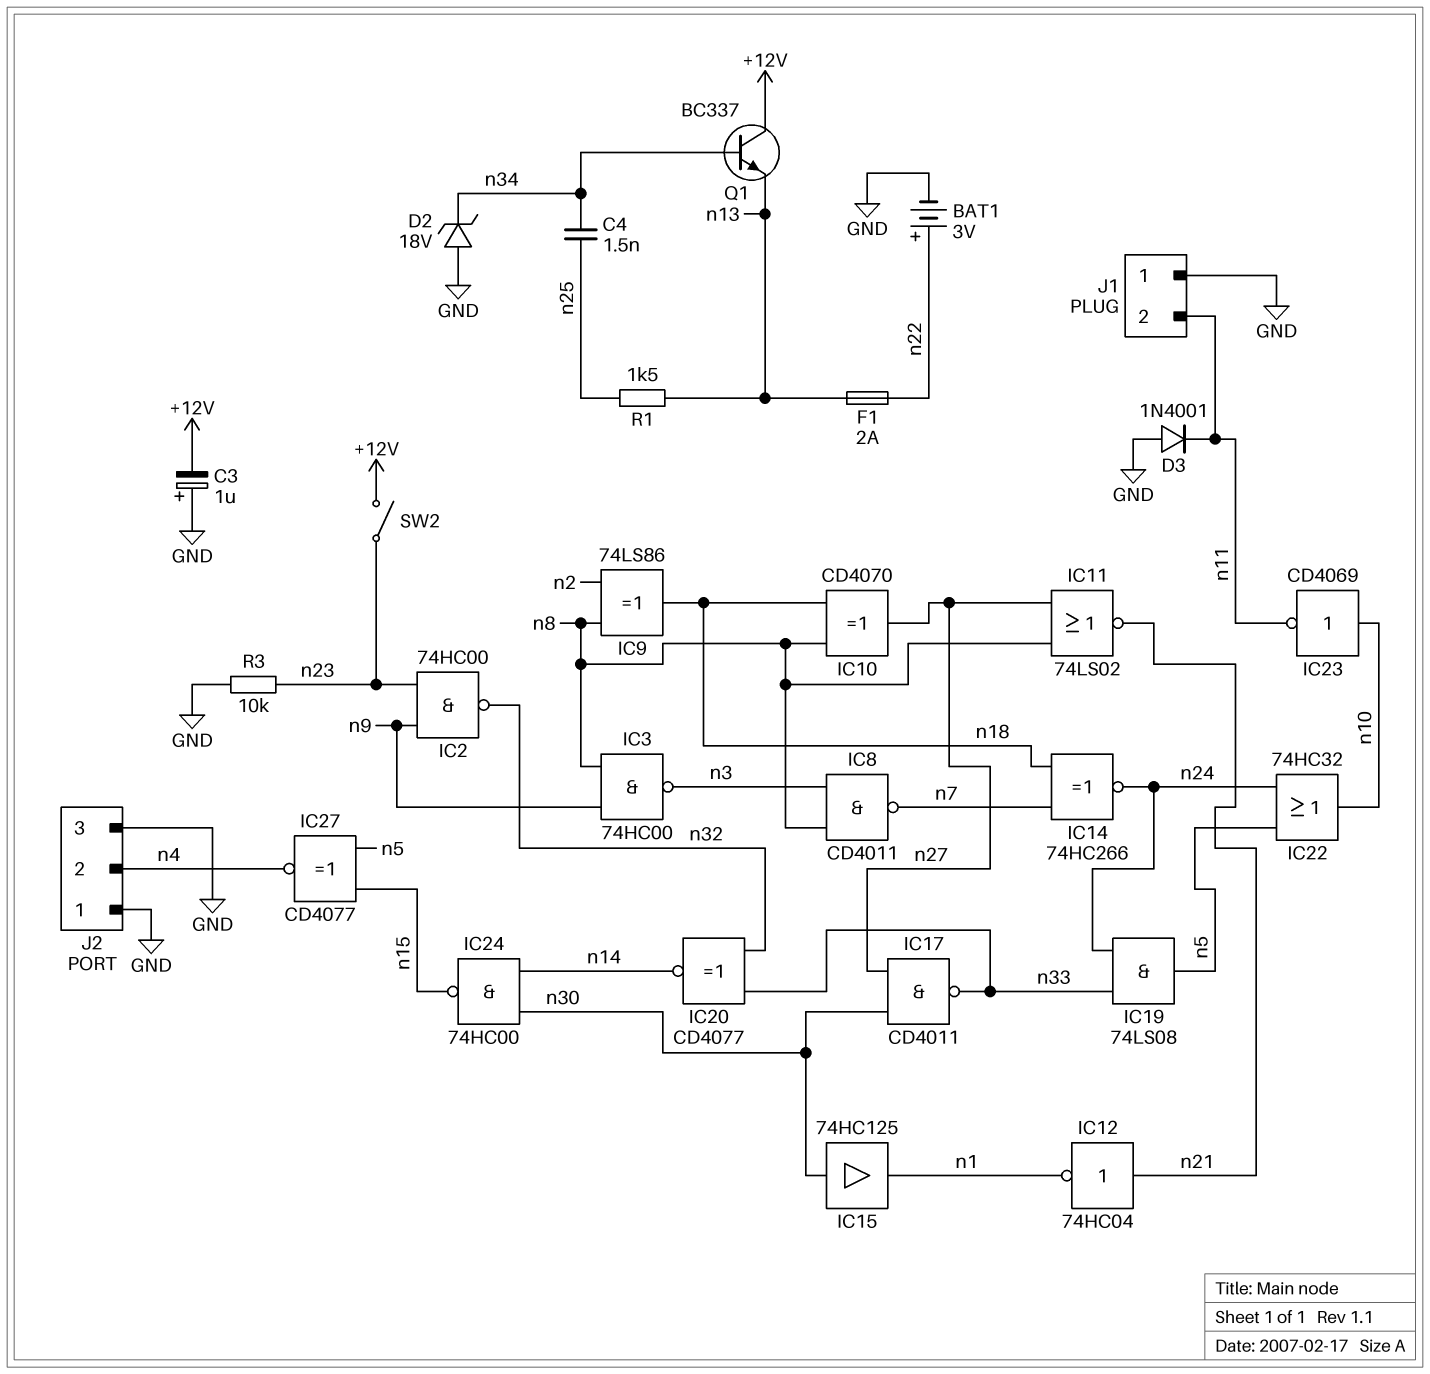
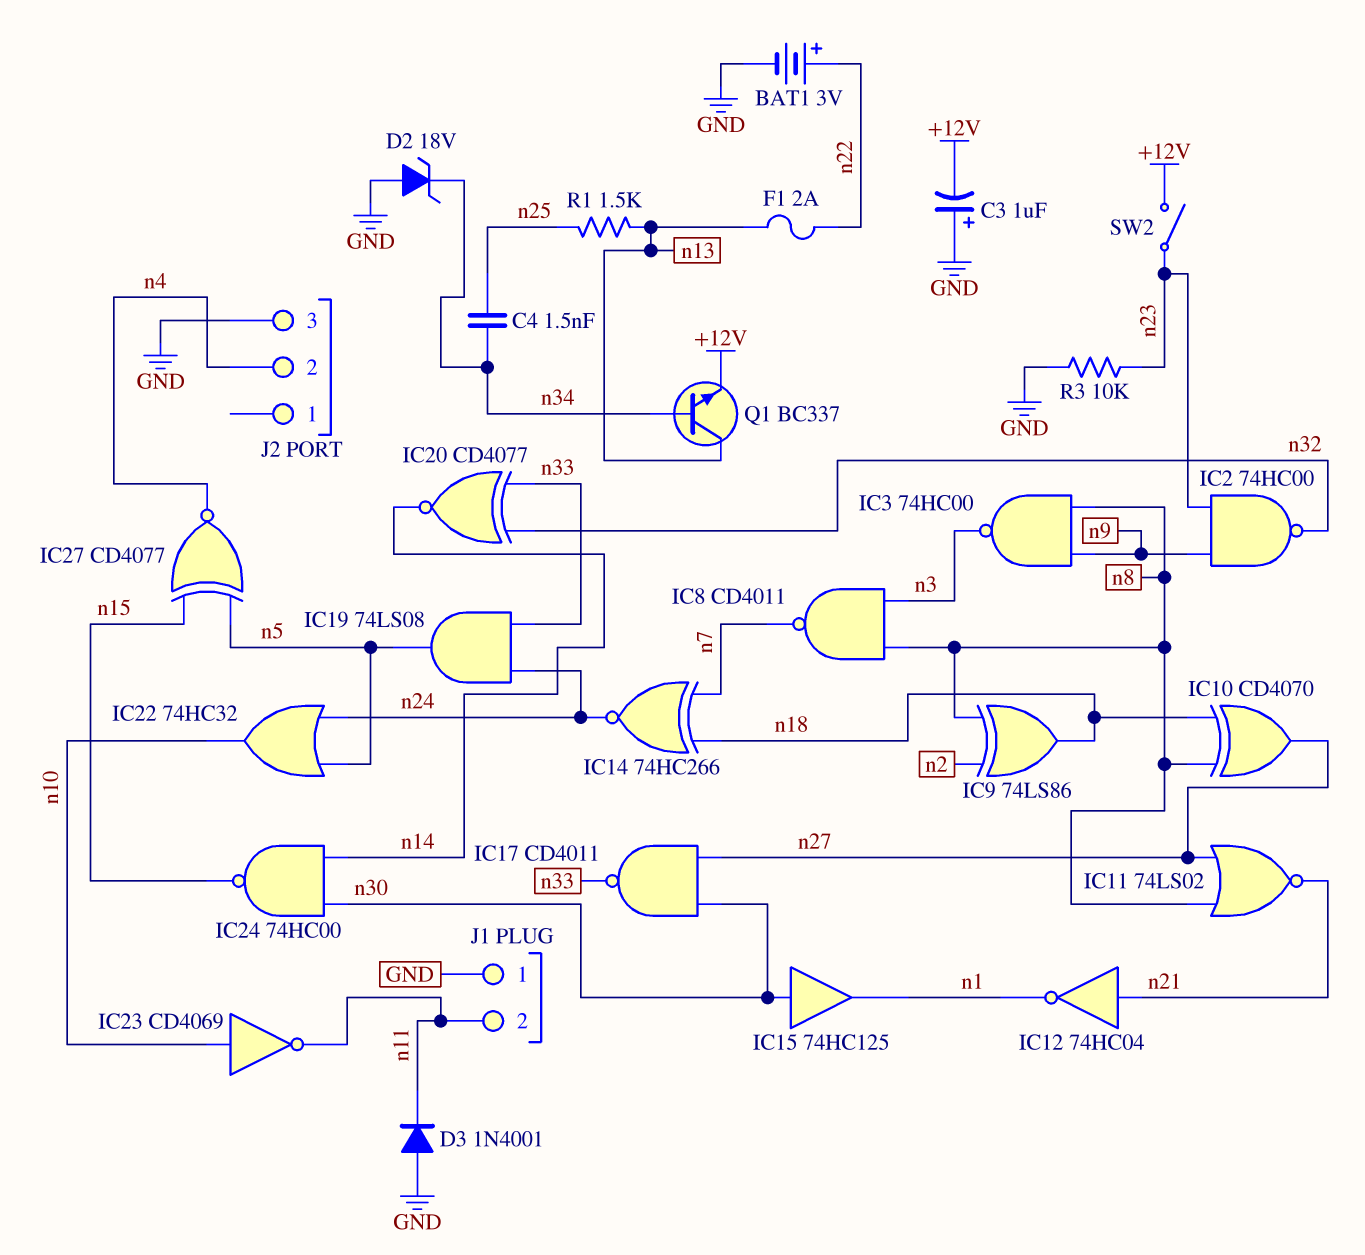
J2 pin 1: GND -> none
Q1: NPN BC337 (B n34, C +12V, E n13) -> NPN BC337 (B n34, C n13, E +12V)

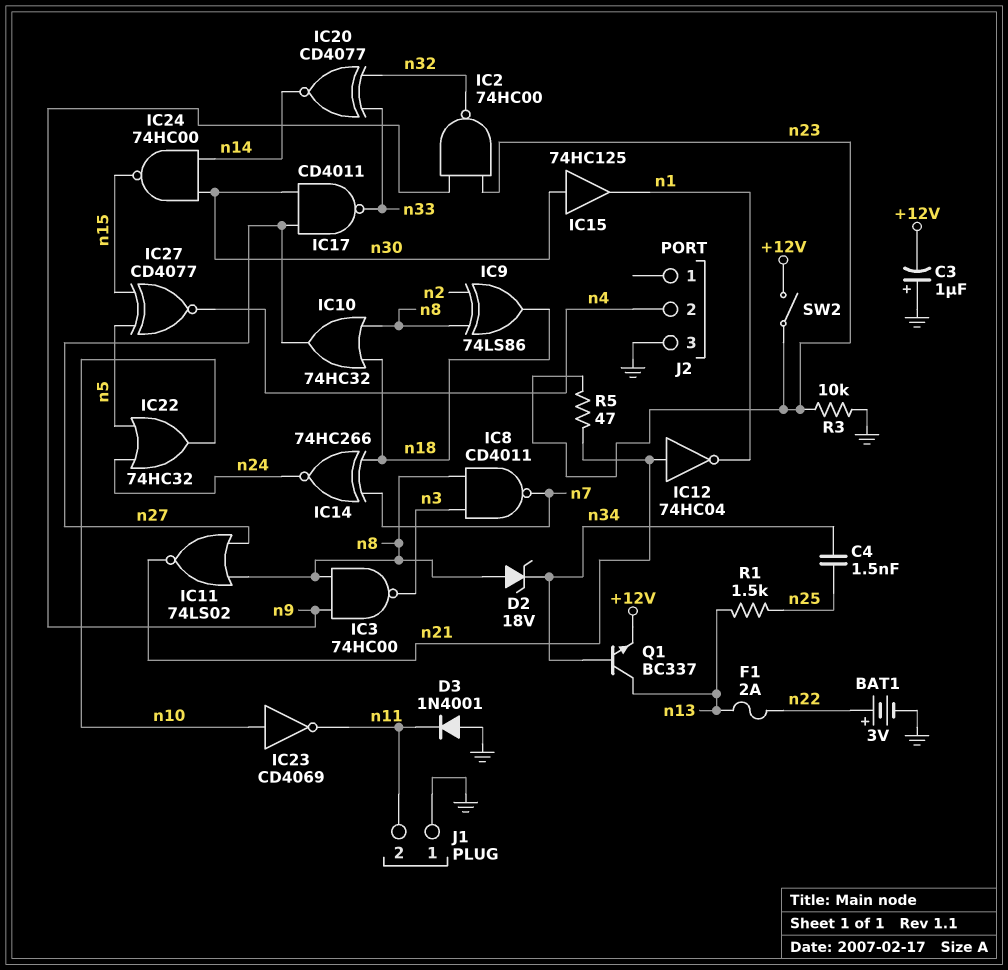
D2: zener 18V (A GND, K n34) -> zener 18V (A n8, K n34)
IC10: XOR CD4070 (in n8, in n18, out n27) -> OR 74HC32 (in n8, in n18, out n27)
IC19: AND 74LS08 (in n24, in n33, out n5) -> none
R5: none -> 47 (n21, n23)

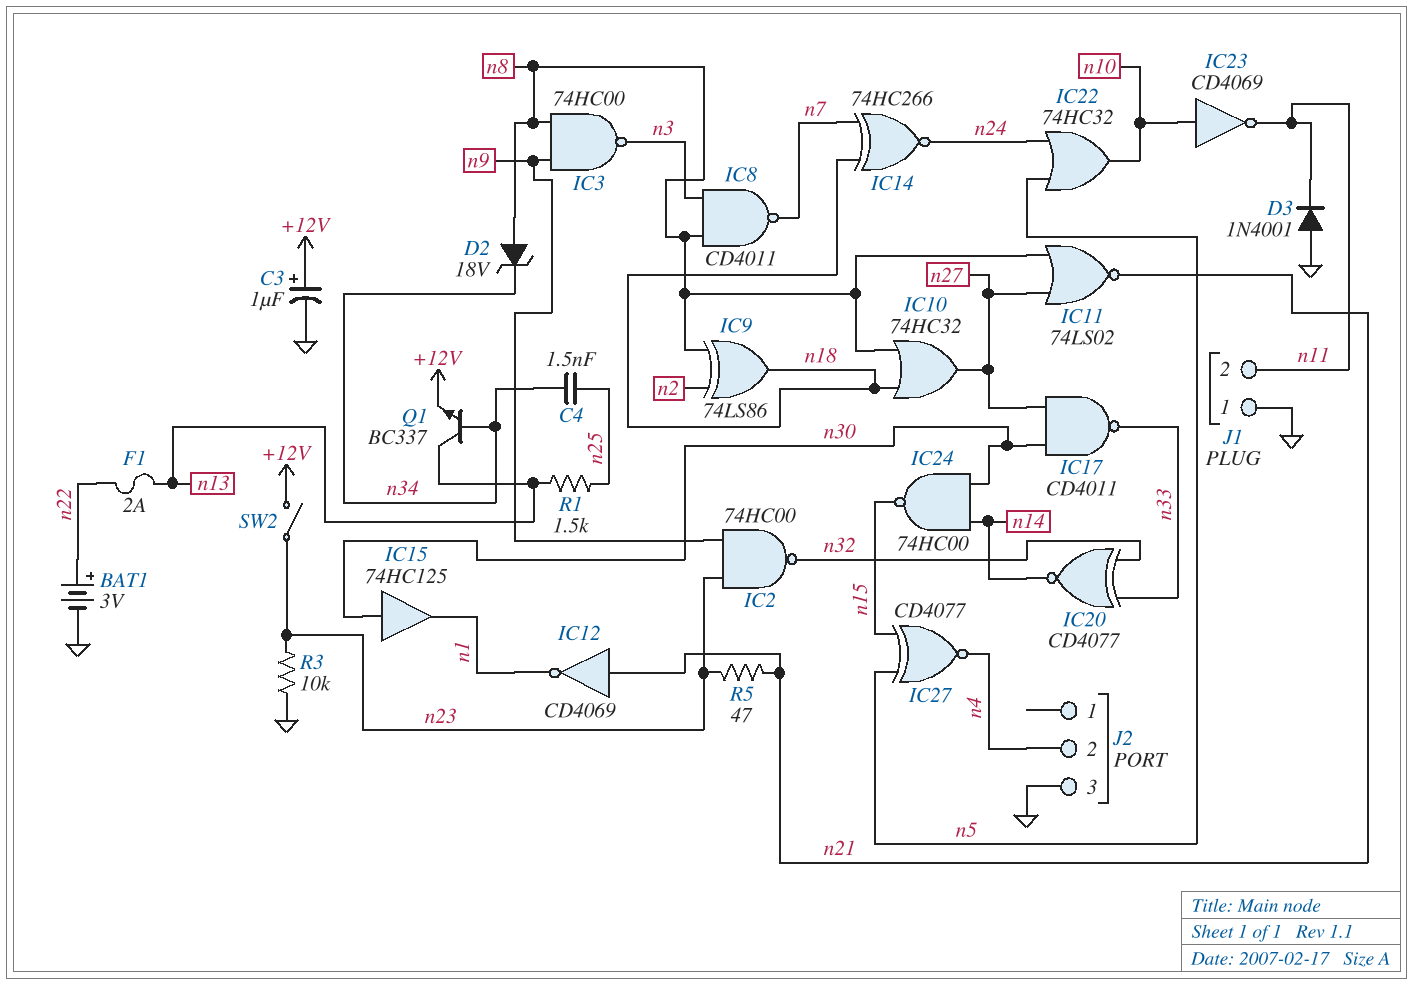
C3: 1uF (plus GND, minus +12V) -> 1uF (plus +12V, minus GND)
IC12: NOT 74HC04 (in n21, out n1) -> NOT CD4069 (in n21, out n1)

